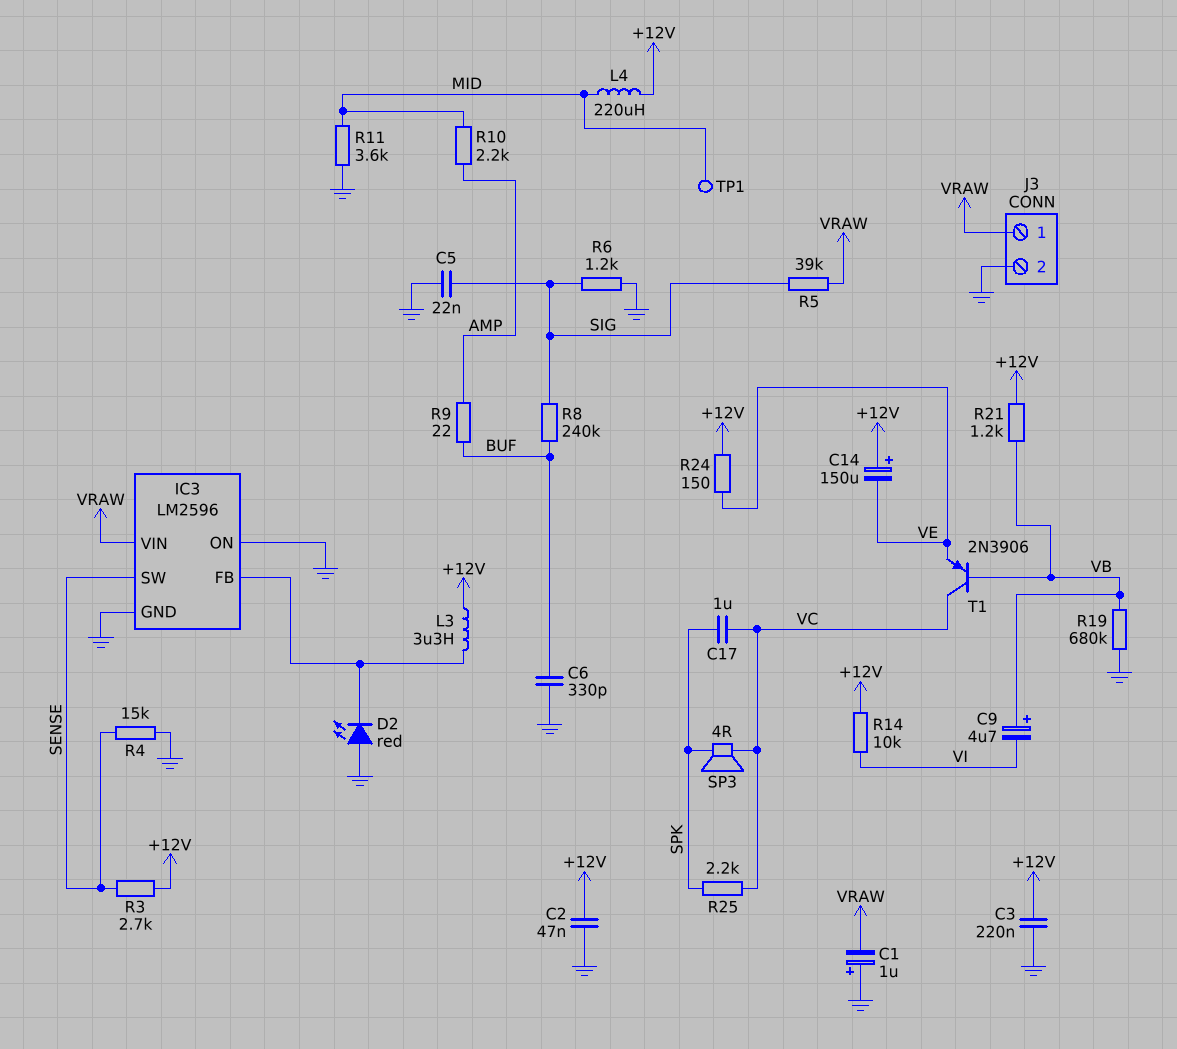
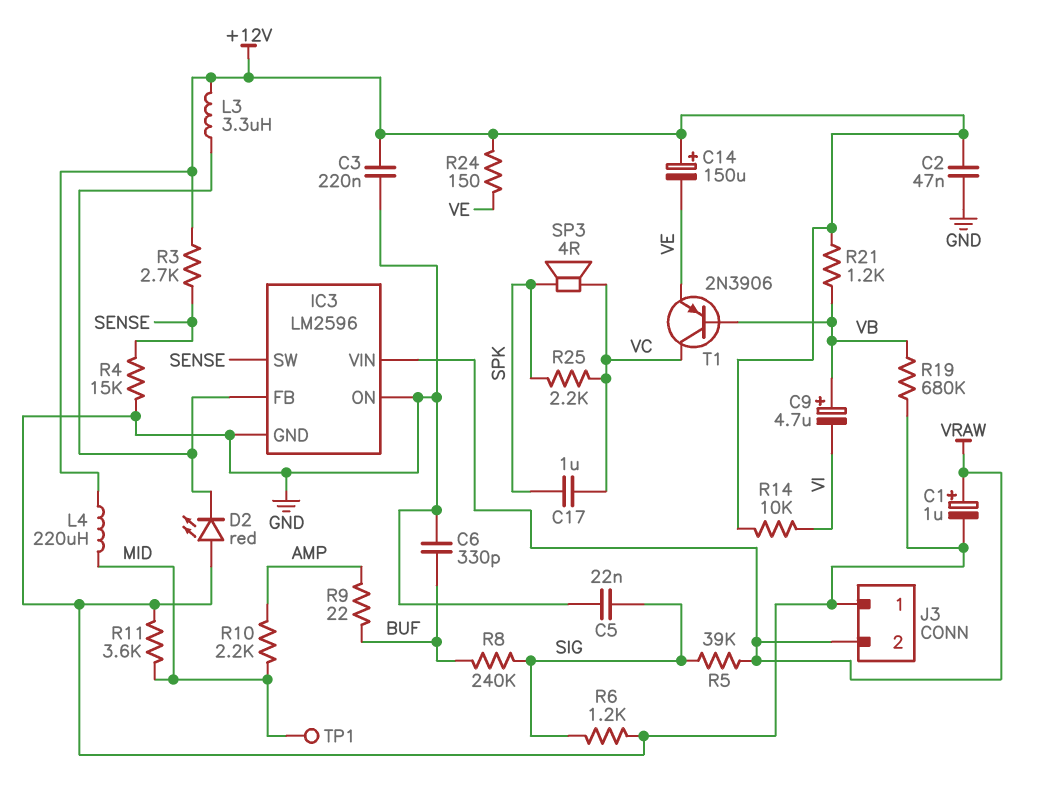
C1: 1uF (plus GND, minus VRAW) -> 1uF (plus VRAW, minus GND)
J3 pin 1: VRAW -> GND
J3 pin 2: GND -> VRAW

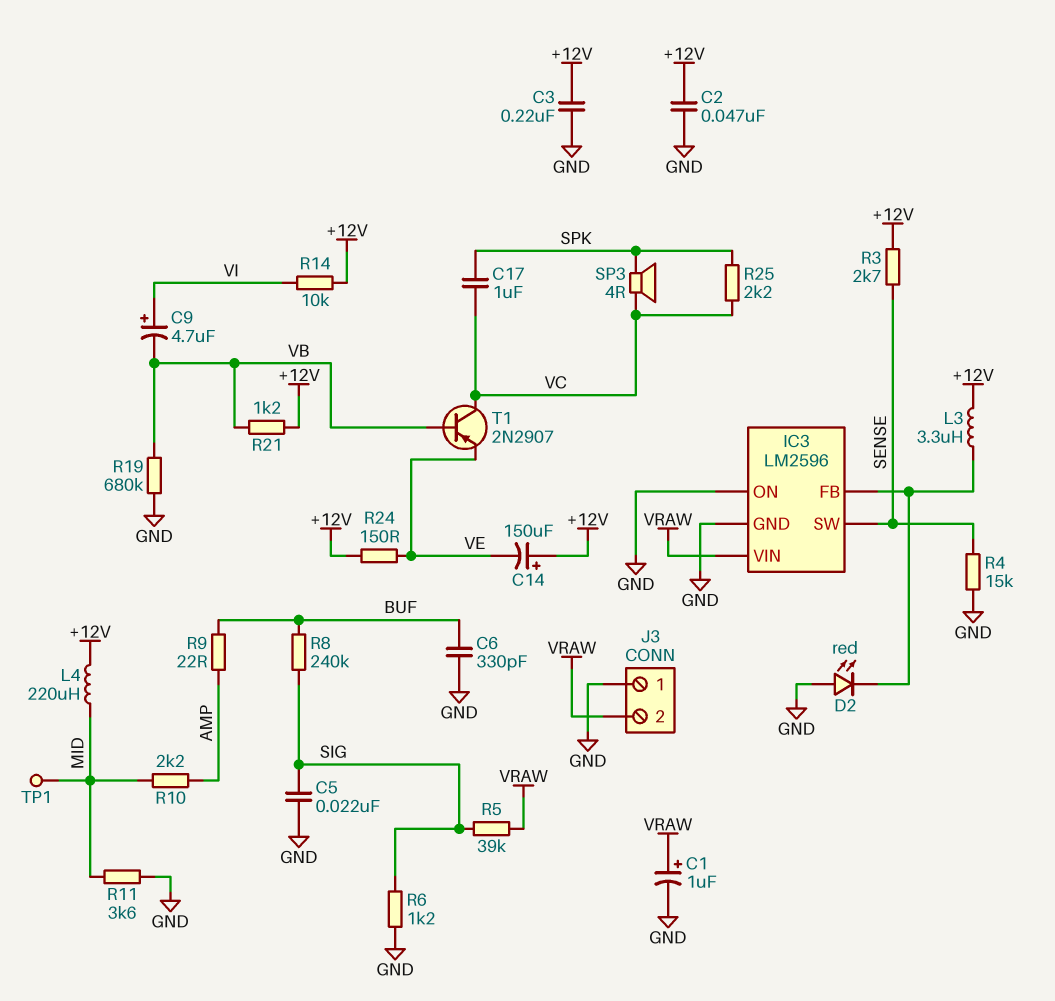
C9: 4.7uF (plus VB, minus VI) -> 4.7uF (plus VI, minus VB)
T1: PNP 2N3906 (B VB, C VC, E VE) -> PNP 2N2907 (B VB, C VC, E VE)

